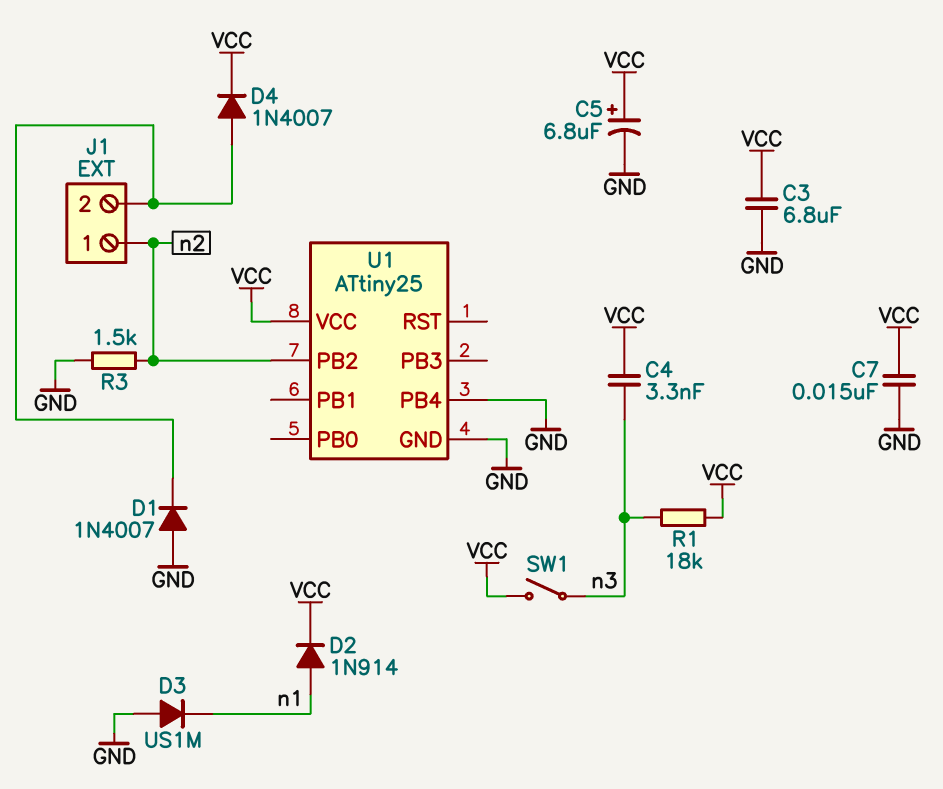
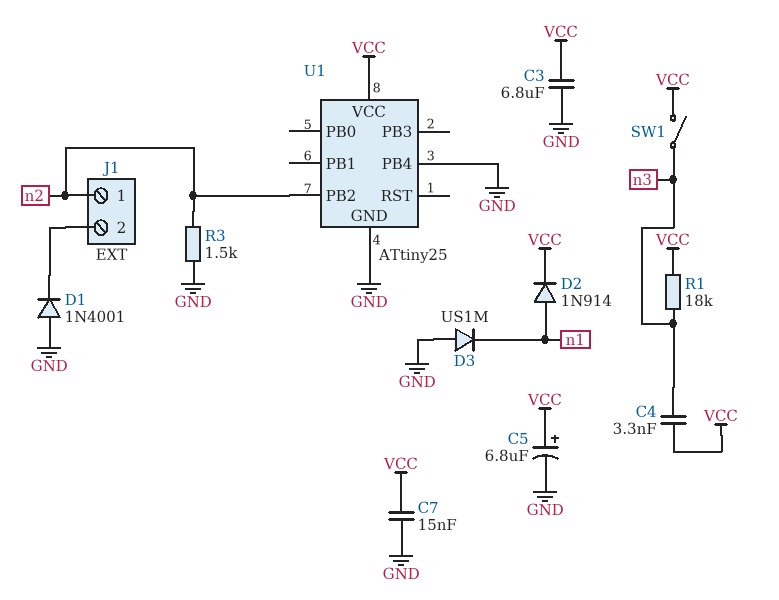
D1: diode 1N4007 (A GND, K J1/2) -> diode 1N4001 (A GND, K J1/2)
D4: diode 1N4007 (A J1/2, K VCC) -> none

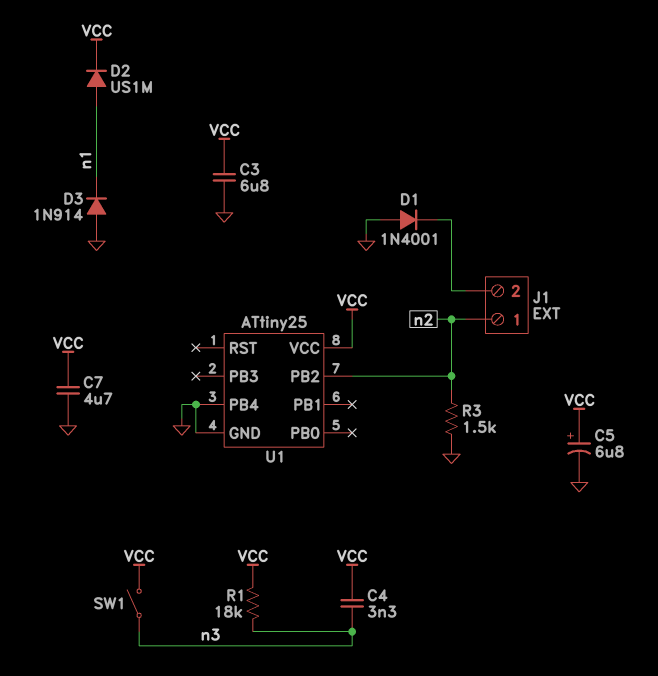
C7: 15nF (GND, VCC) -> 4.7uF (GND, VCC)
D2: diode 1N914 (A n1, K VCC) -> diode US1M (A n1, K VCC)
D3: diode US1M (A GND, K n1) -> diode 1N914 (A GND, K n1)

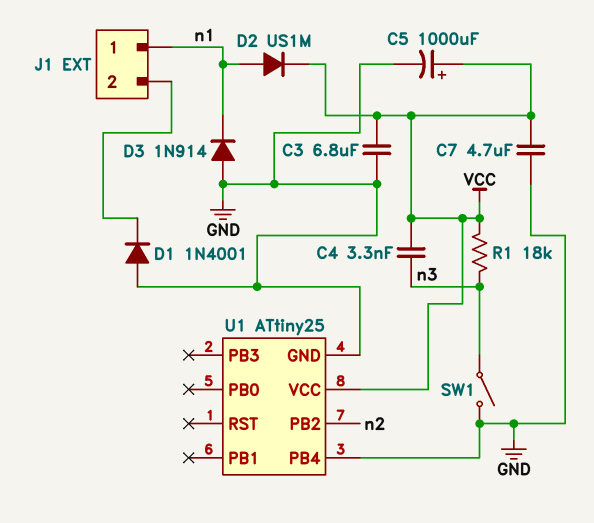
C5: 6.8uF (plus VCC, minus GND) -> 1000uF (plus VCC, minus GND)
J1 pin 1: n2 -> n1
R3: 1.5k (GND, n2) -> none
SW1: switch (VCC, n3) -> switch (GND, n3)

